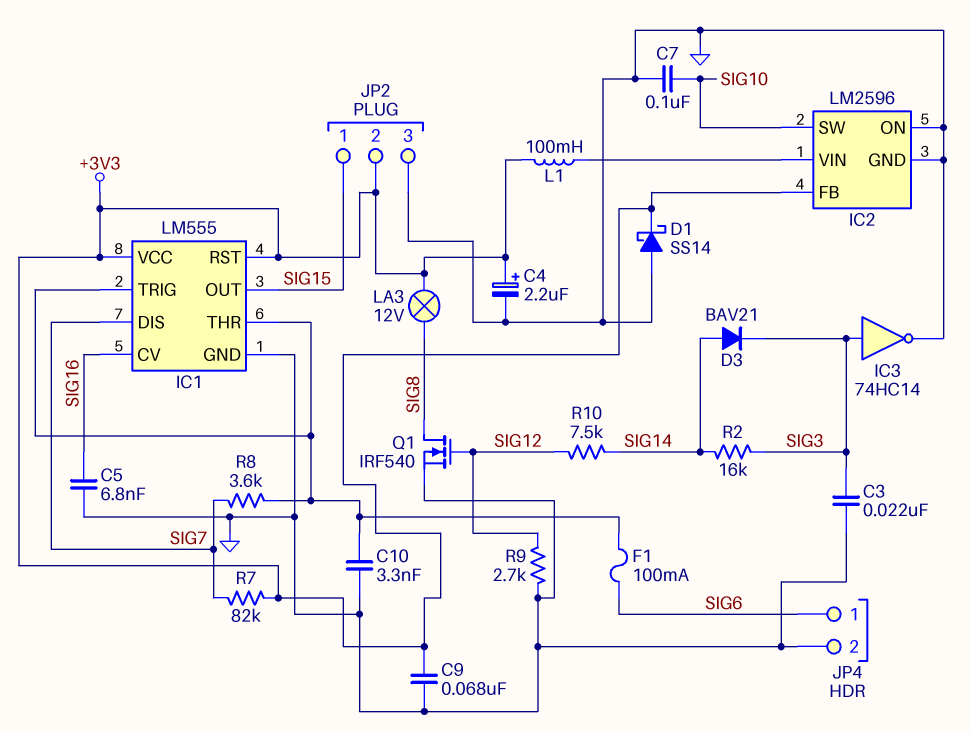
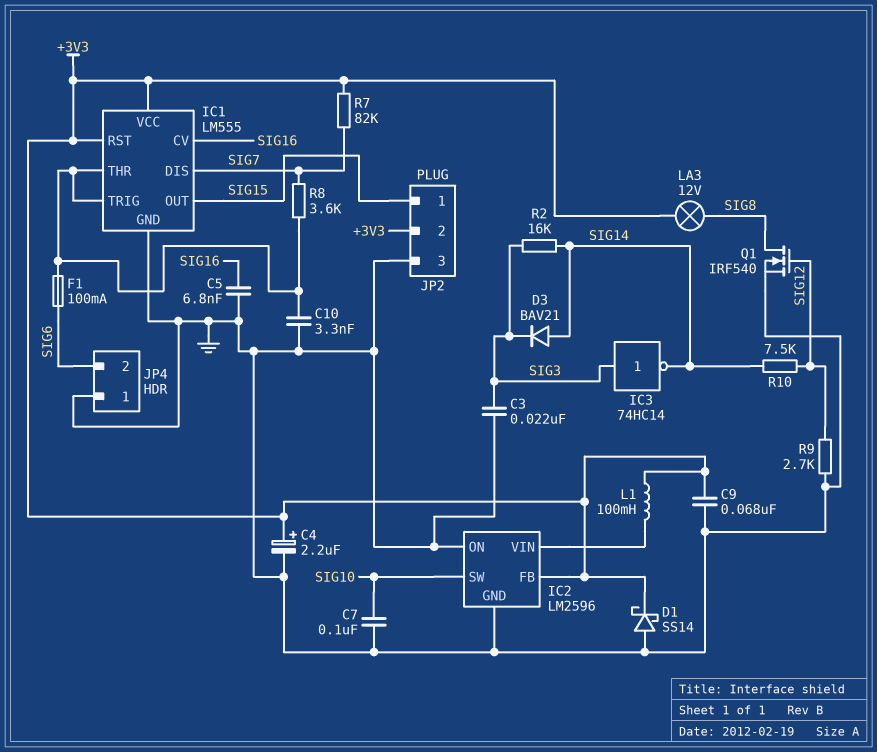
IC3: NOT 74HC14 (in SIG3, out GND) -> NOT 74HC14 (in SIG3, out SIG14)
JP4 pin 1: SIG6 -> GND
JP4 pin 2: GND -> SIG6

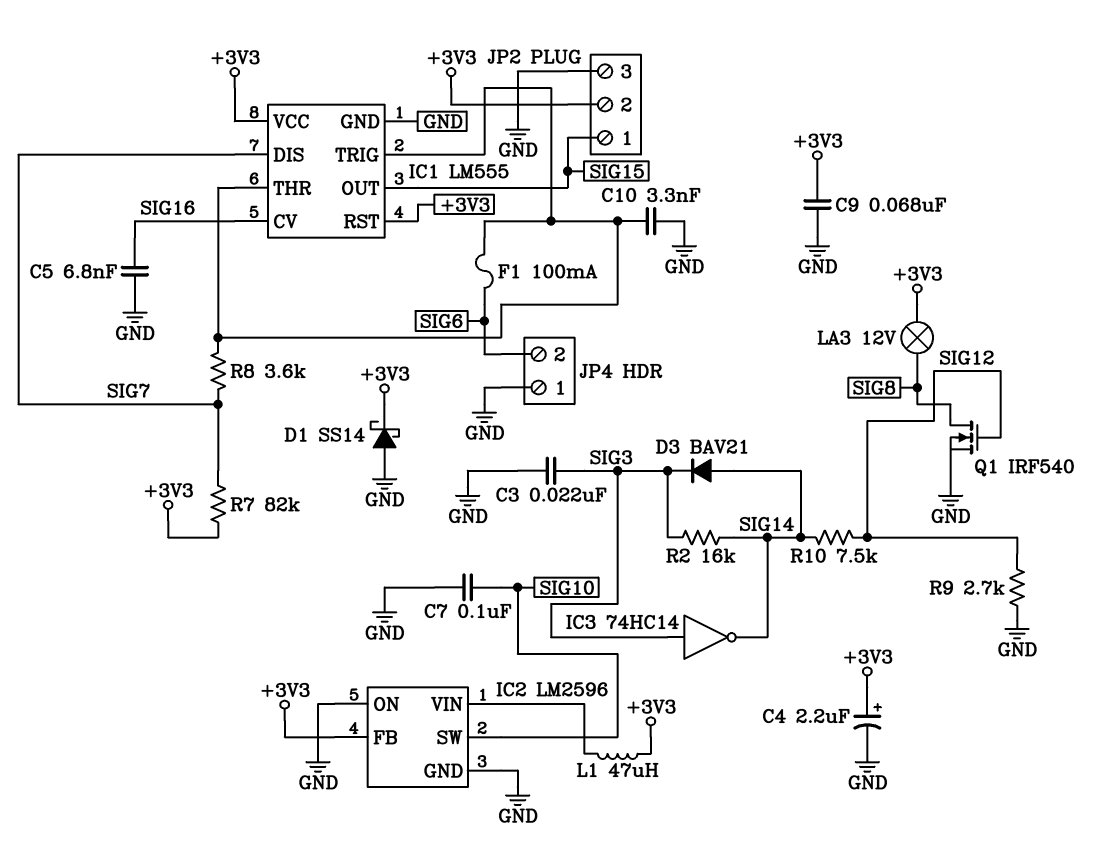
L1: 100mH (+3V3, IC2/VIN) -> 47uH (+3V3, IC2/VIN)

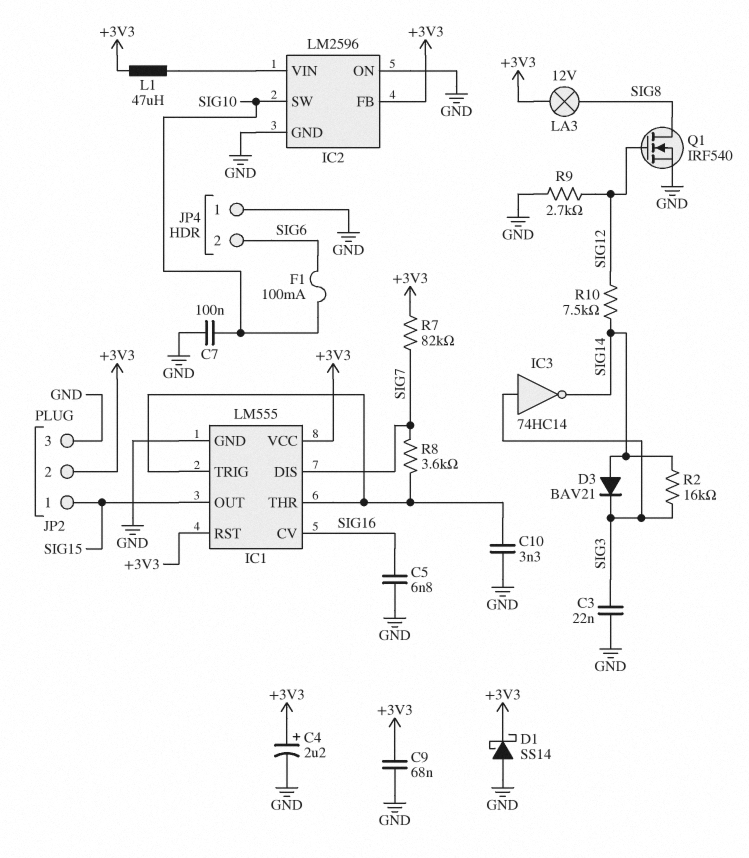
F1: 100mA (IC1/THR, SIG6) -> 100mA (SIG6, SIG10)

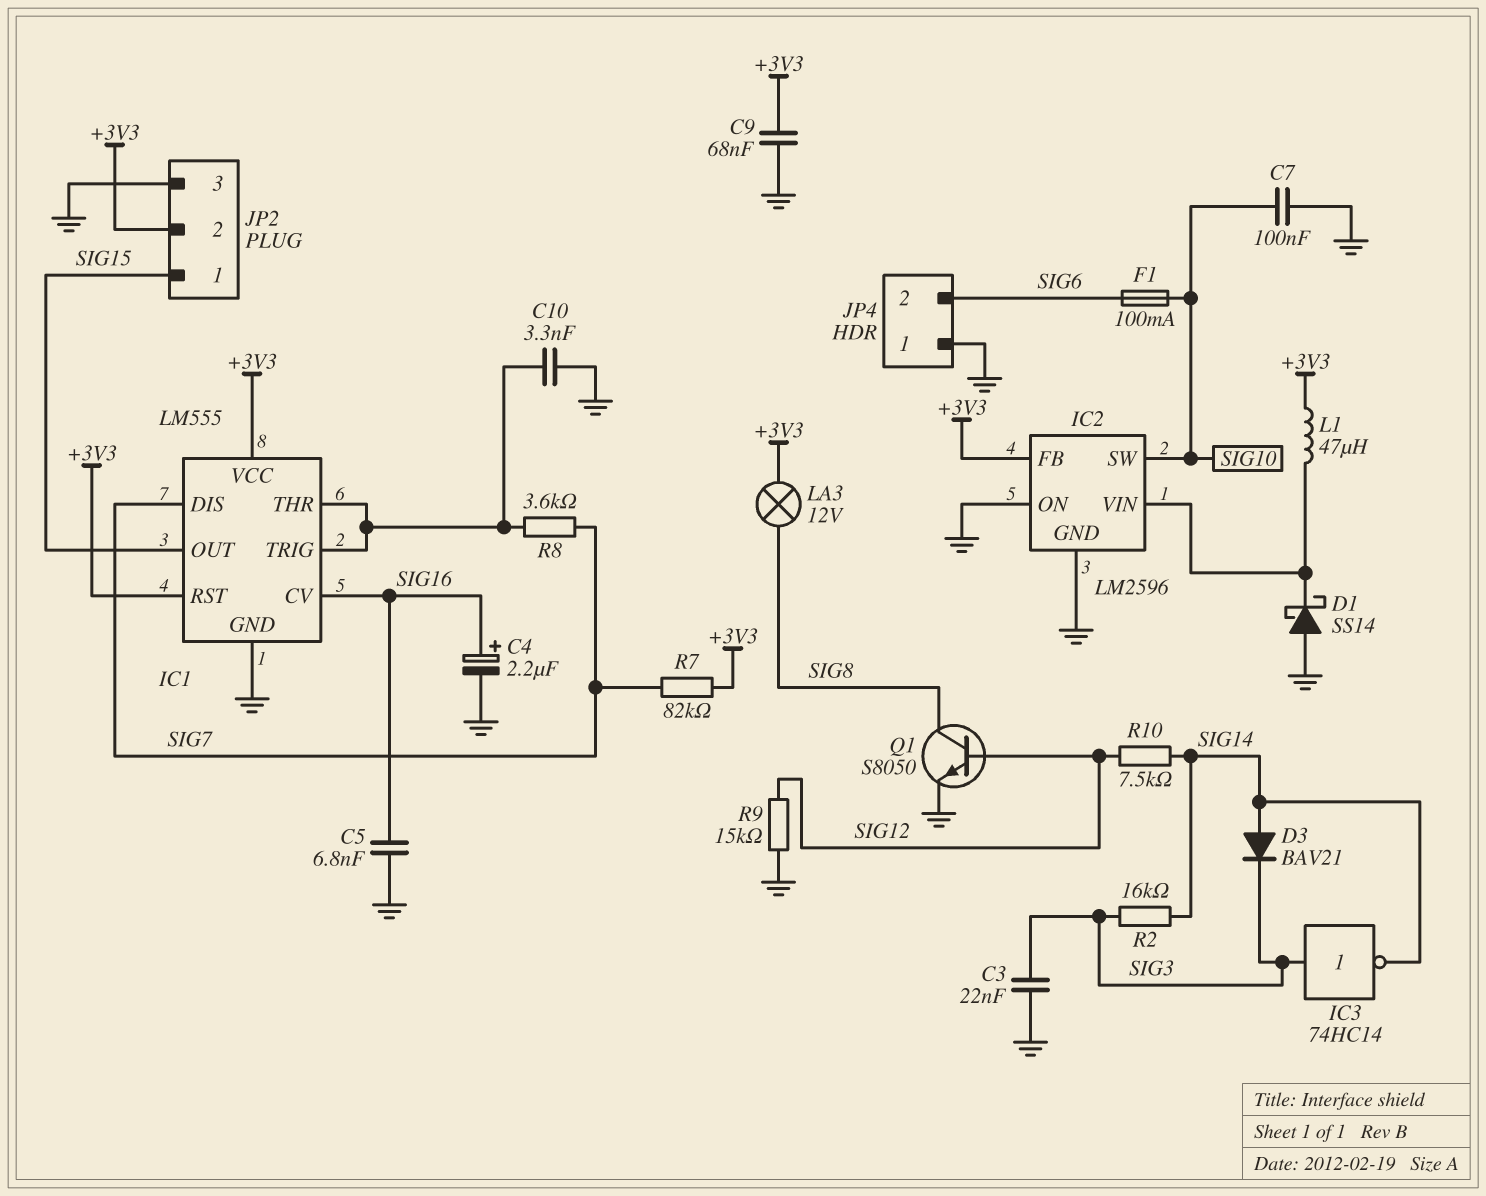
C4: 2.2uF (plus +3V3, minus GND) -> 2.2uF (plus SIG16, minus GND)
D1: schottky SS14 (A GND, K +3V3) -> schottky SS14 (A GND, K IC2/VIN)
Q1: NMOS IRF540 (G SIG12, D SIG8, S GND) -> NPN S8050 (B SIG12, C SIG8, E GND)
R9: 2.7k (GND, SIG12) -> 15k (GND, SIG12)

